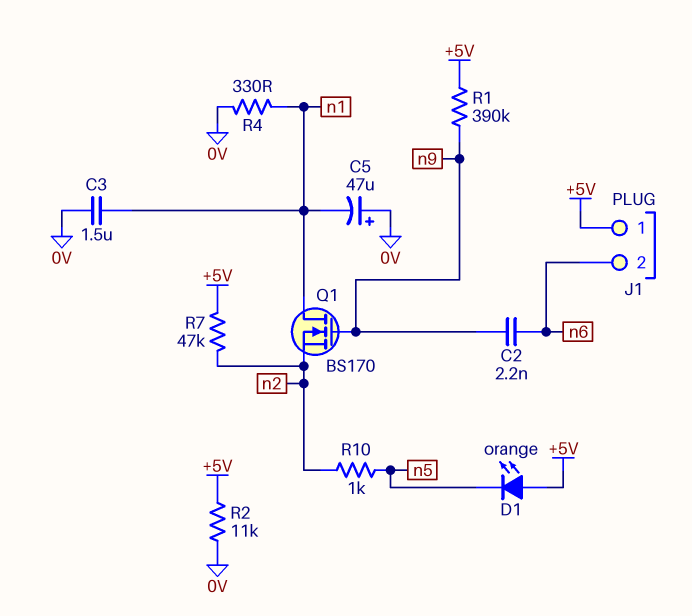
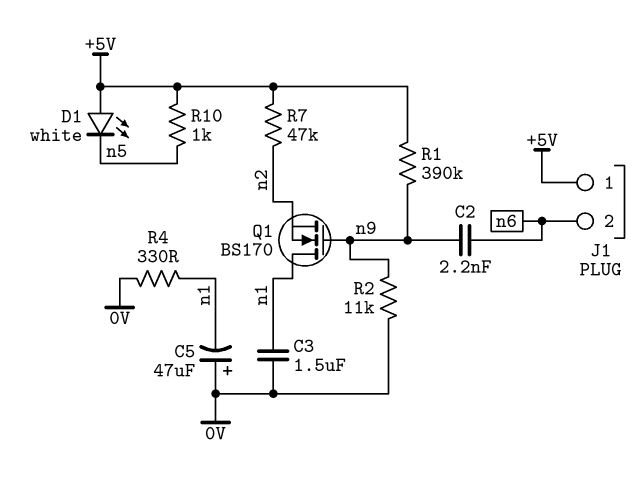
D1: LED orange (A +5V, K n5) -> LED white (A +5V, K n5)
R2: 11k (+5V, 0V) -> 11k (0V, n9)
R10: 1k (n2, n5) -> 1k (+5V, n5)

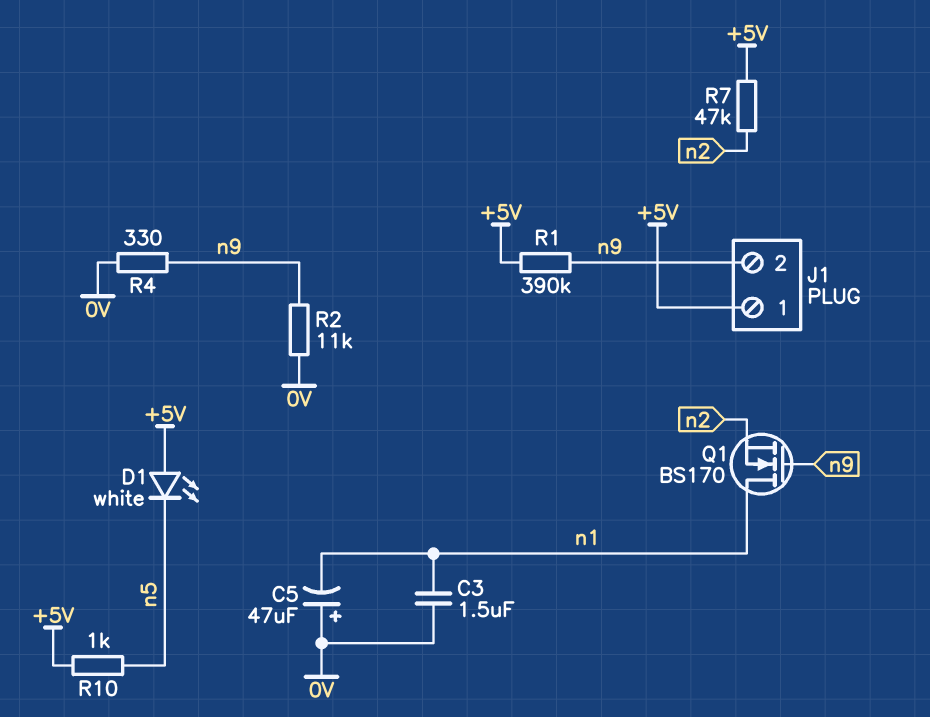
C2: 2.2nF (n6, n9) -> none
J1 pin 2: n6 -> n9
R4: 330 (0V, n1) -> 330 (0V, n9)

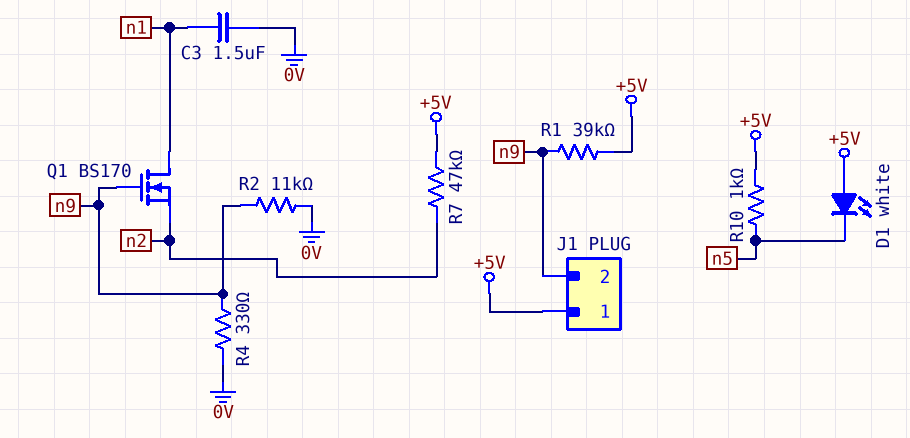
C5: 47uF (plus 0V, minus n1) -> none
R1: 390k (+5V, n9) -> 39k (+5V, n9)

